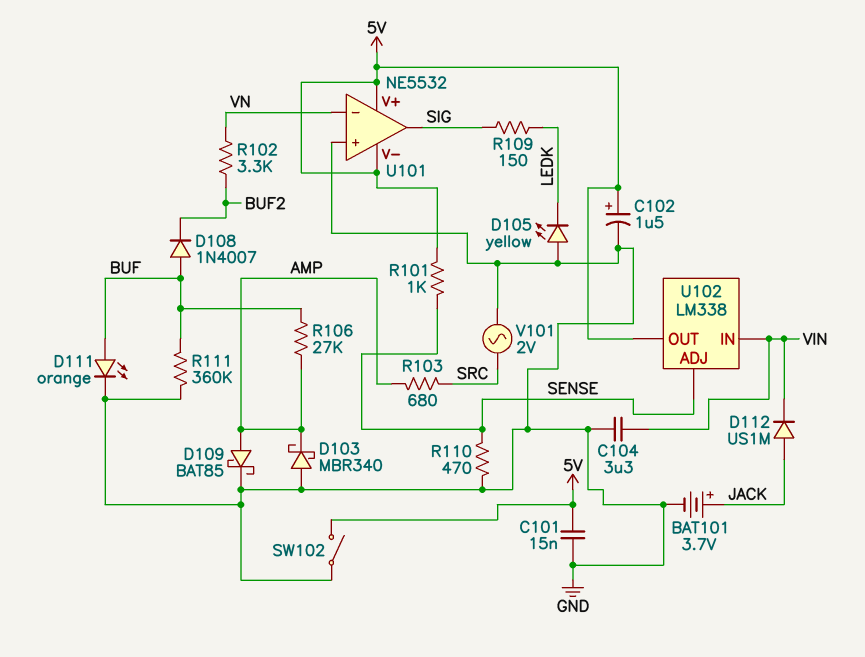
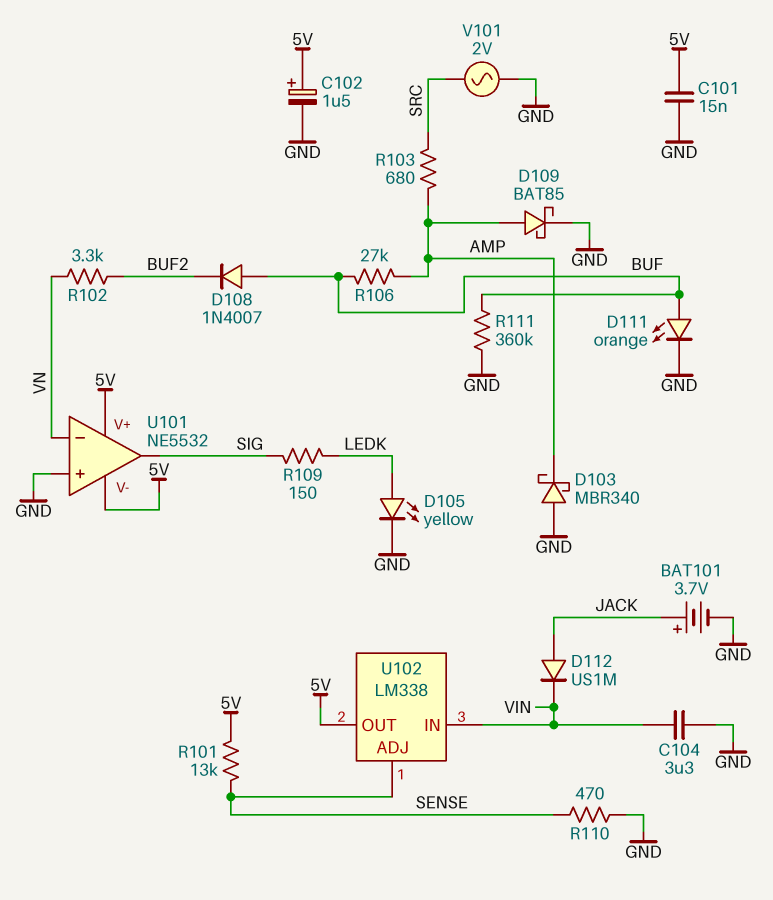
D105: LED yellow (A GND, K LEDK) -> LED yellow (A LEDK, K GND)
R101: 1k (5V, SENSE) -> 13k (5V, SENSE)
SW102: switch (5V, GND) -> none

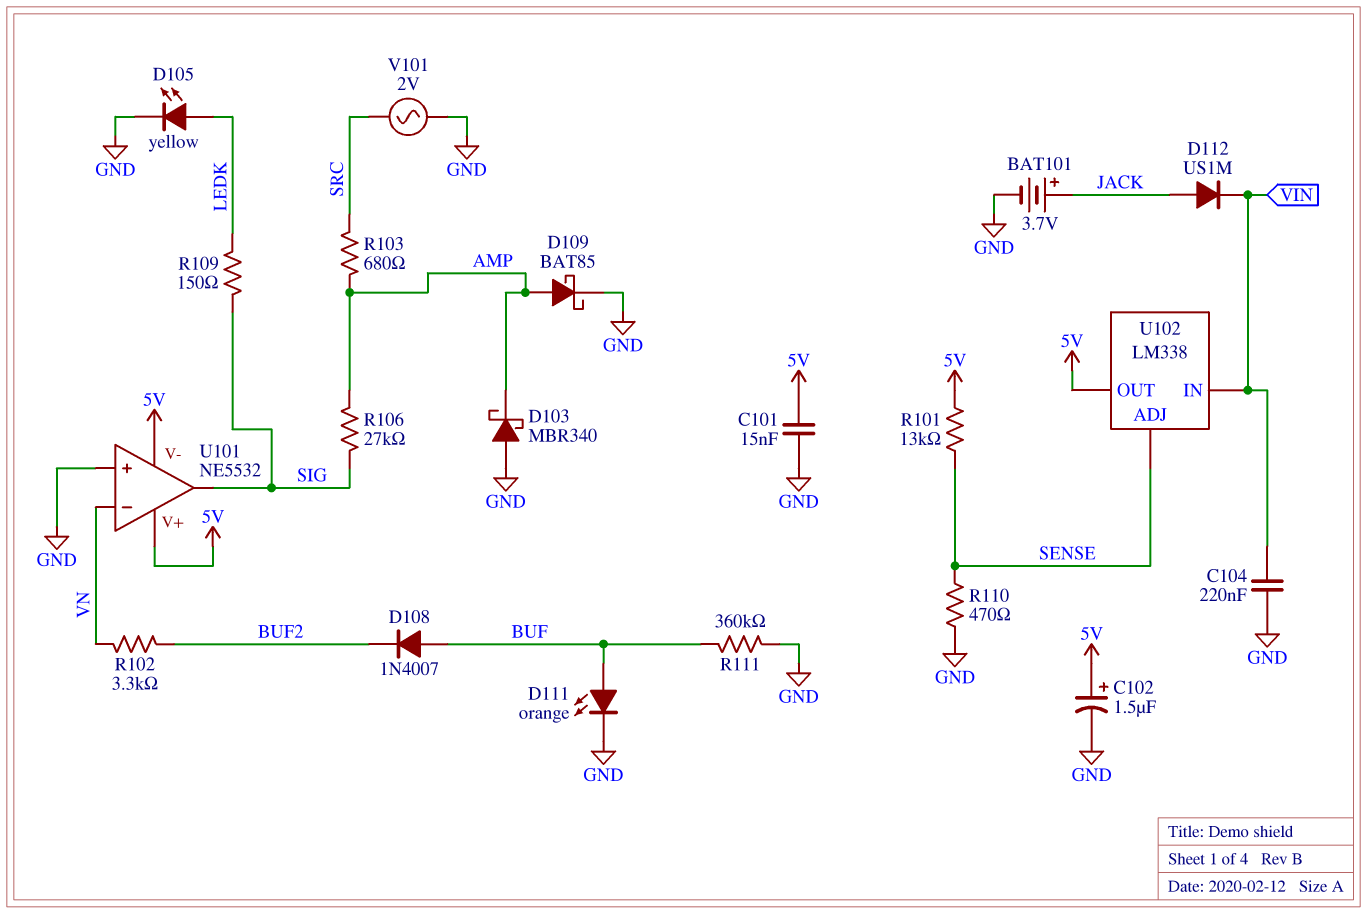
C104: 3.3uF (GND, VIN) -> 220nF (GND, VIN)
R106: 27k (AMP, BUF) -> 27k (AMP, SIG)

